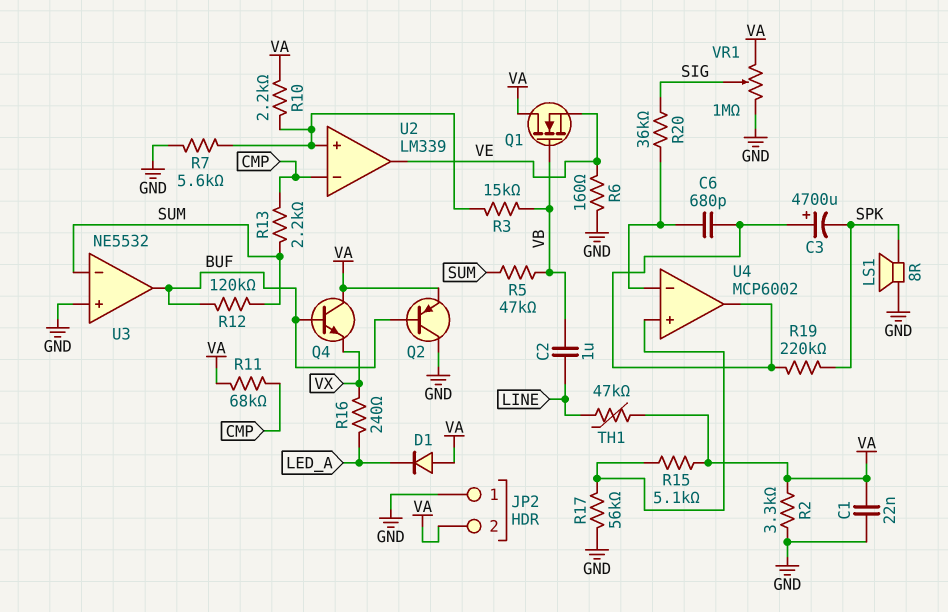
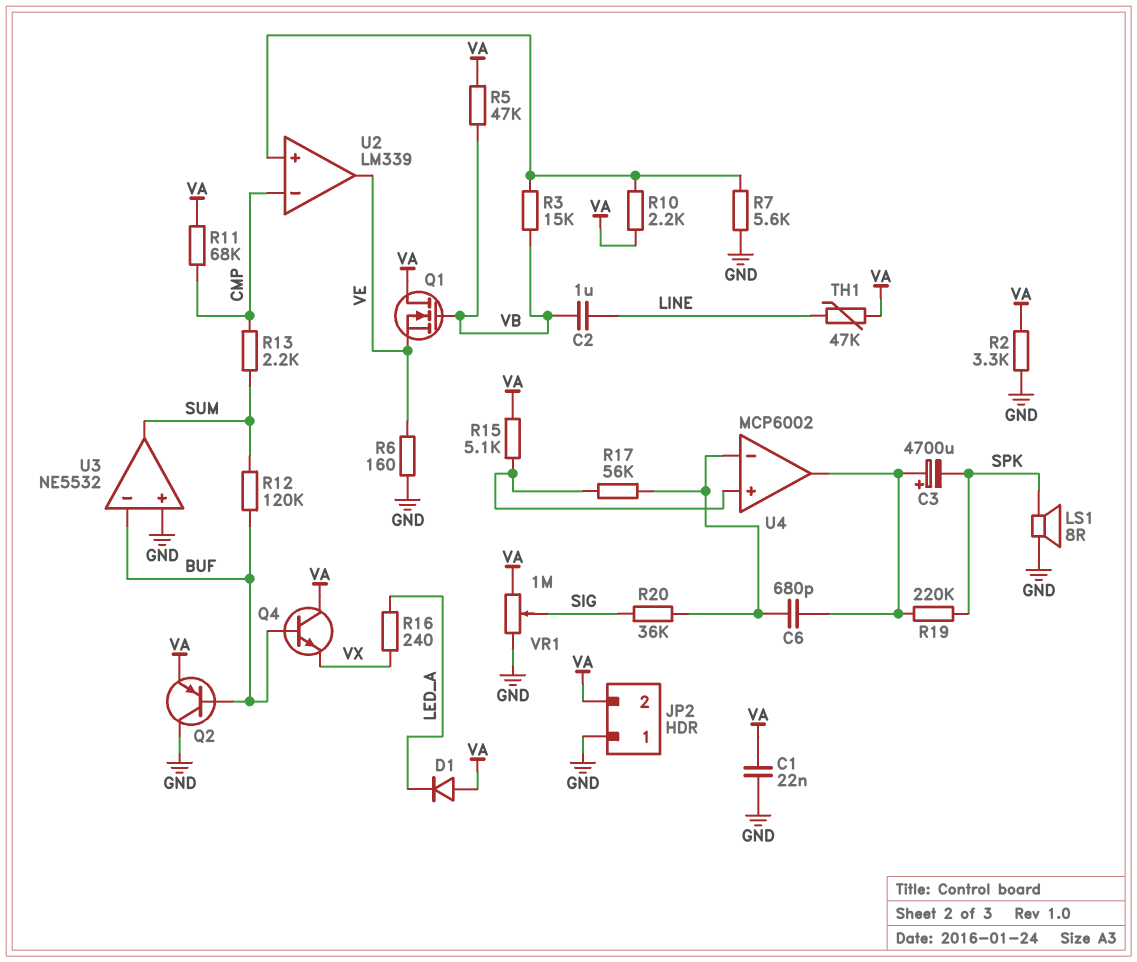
R5: 47k (SUM, VB) -> 47k (VA, VB)
R17: 56k (GND, U4/in+) -> 56k (U4/in+, U4/in-)
U3 pin in-: SUM -> BUF
U3 pin out: BUF -> SUM

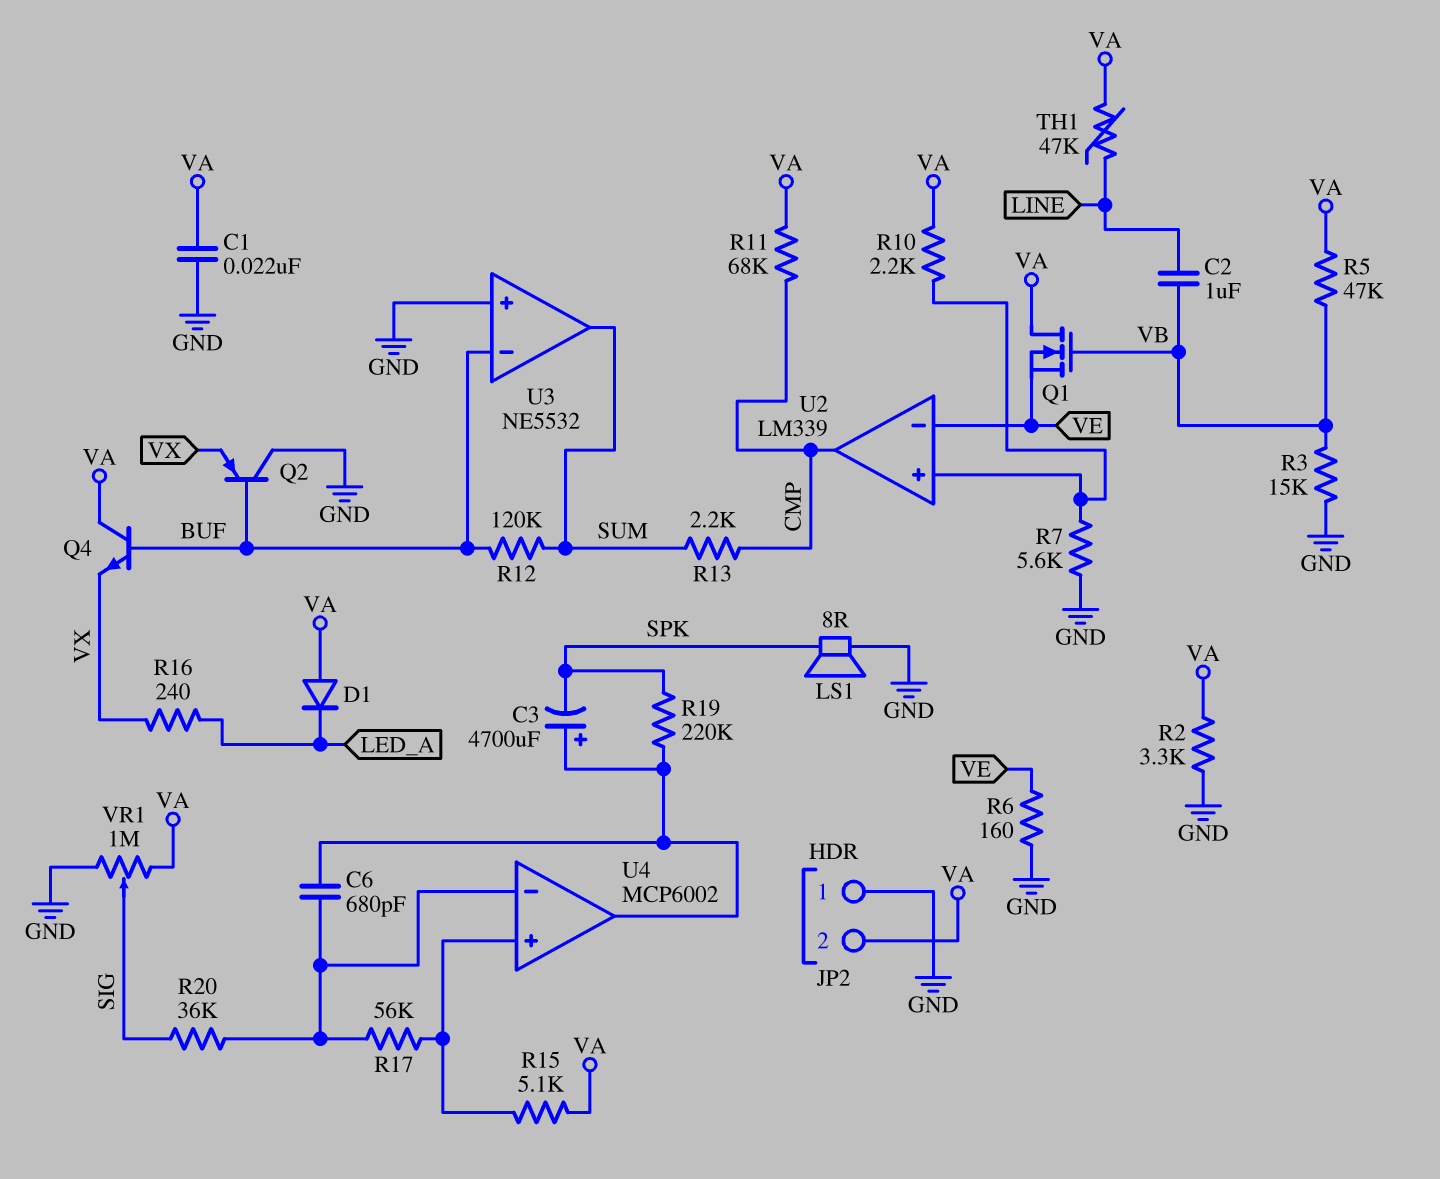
Q2: PNP (B BUF, C GND, E VA) -> PNP (B BUF, C GND, E VX)
R3: 15k (U2/in+, VB) -> 15k (GND, VB)
U2 pin in-: CMP -> VE
U2 pin out: VE -> CMP

